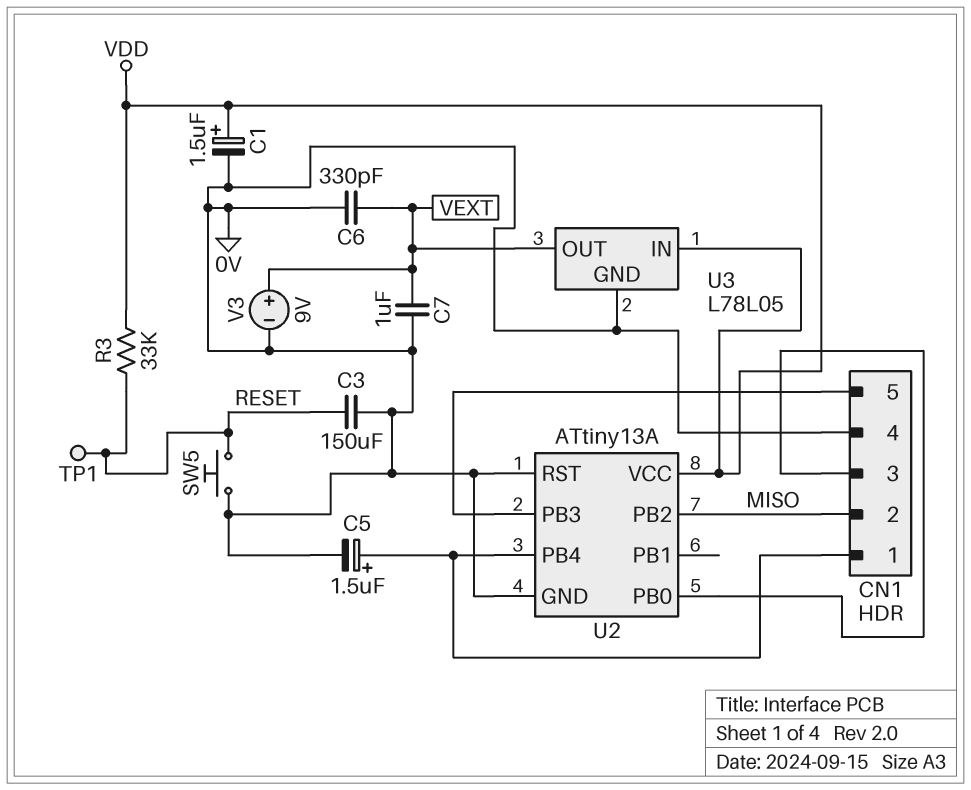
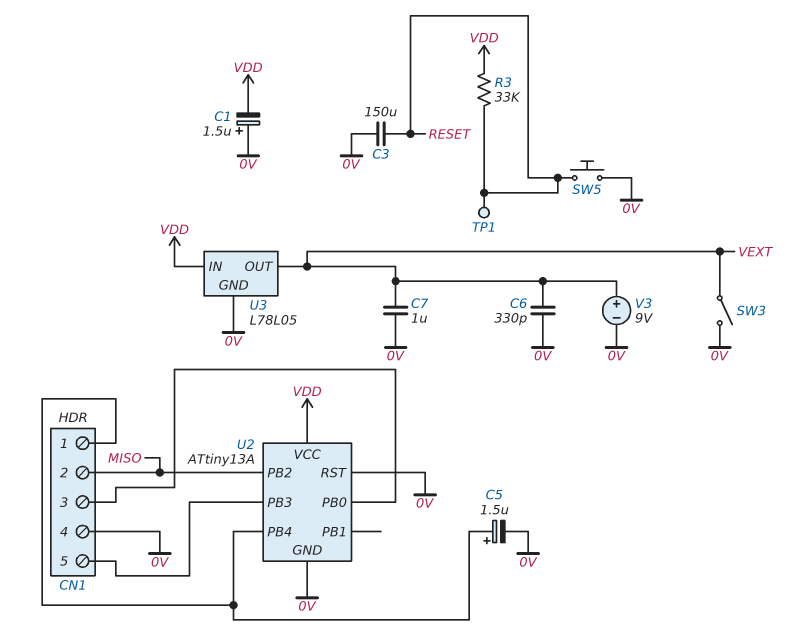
C1: 1.5uF (plus VDD, minus 0V) -> 1.5uF (plus 0V, minus VDD)
SW3: none -> switch (0V, VEXT)

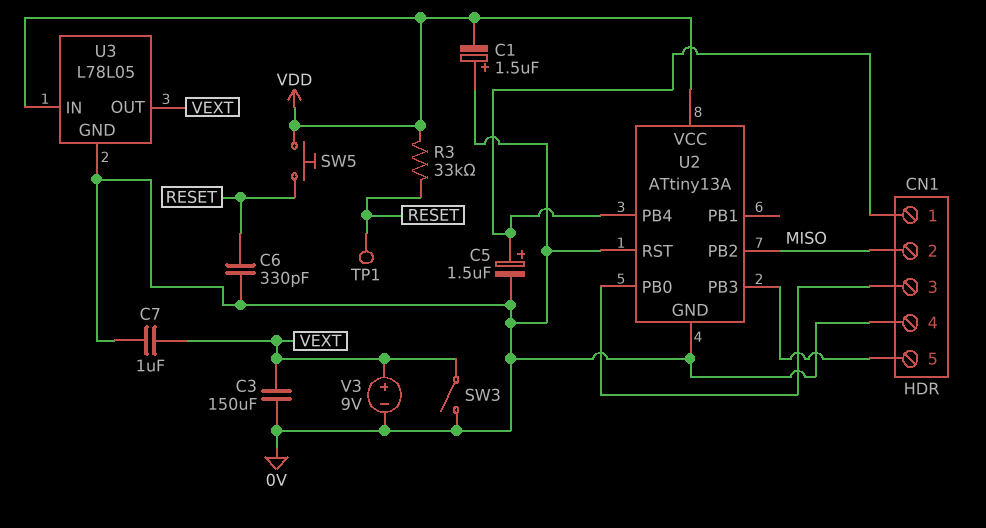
C3: 150uF (0V, RESET) -> 150uF (0V, VEXT)
C6: 330pF (0V, VEXT) -> 330pF (0V, RESET)
SW5: button (0V, RESET) -> button (RESET, VDD)

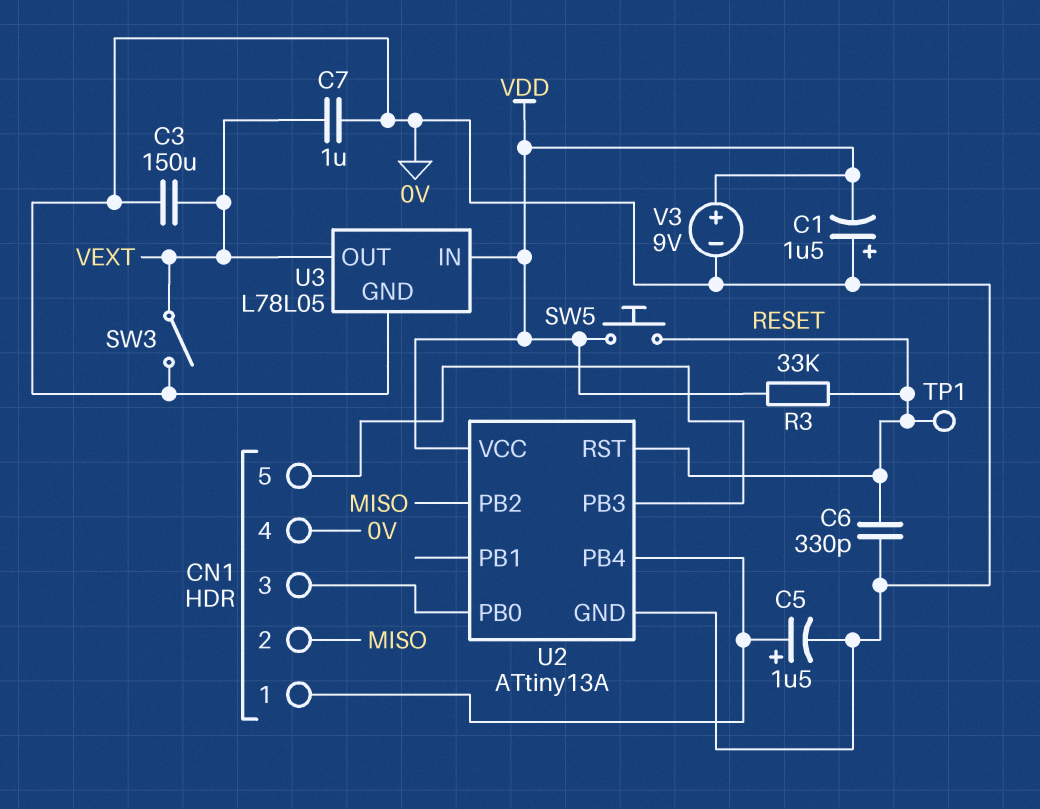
U2 pin RST: 0V -> RESET
V3: 9V (plus VEXT, minus 0V) -> 9V (plus VDD, minus 0V)

